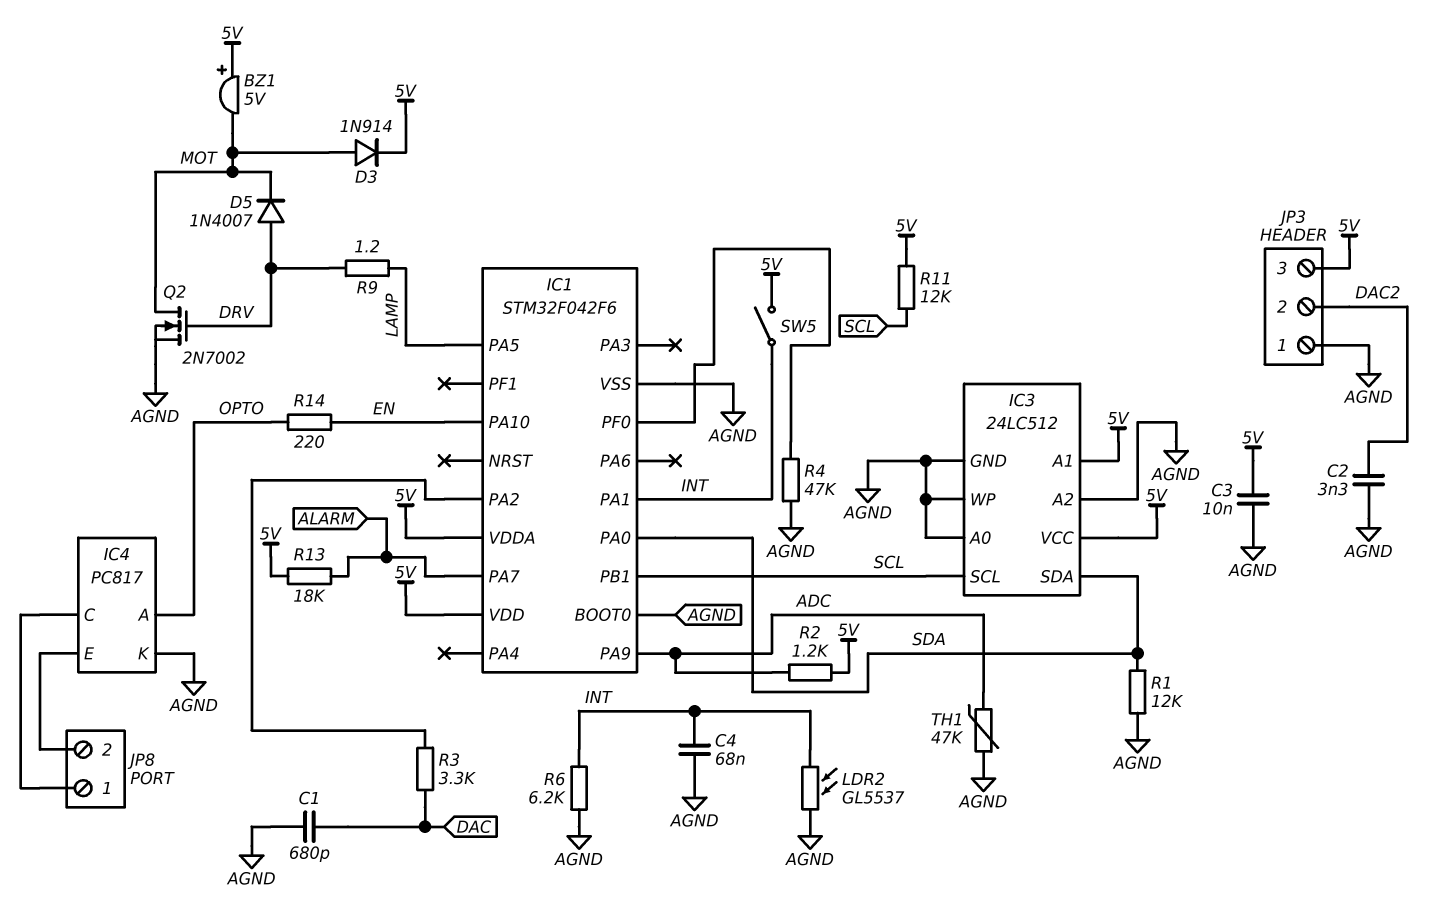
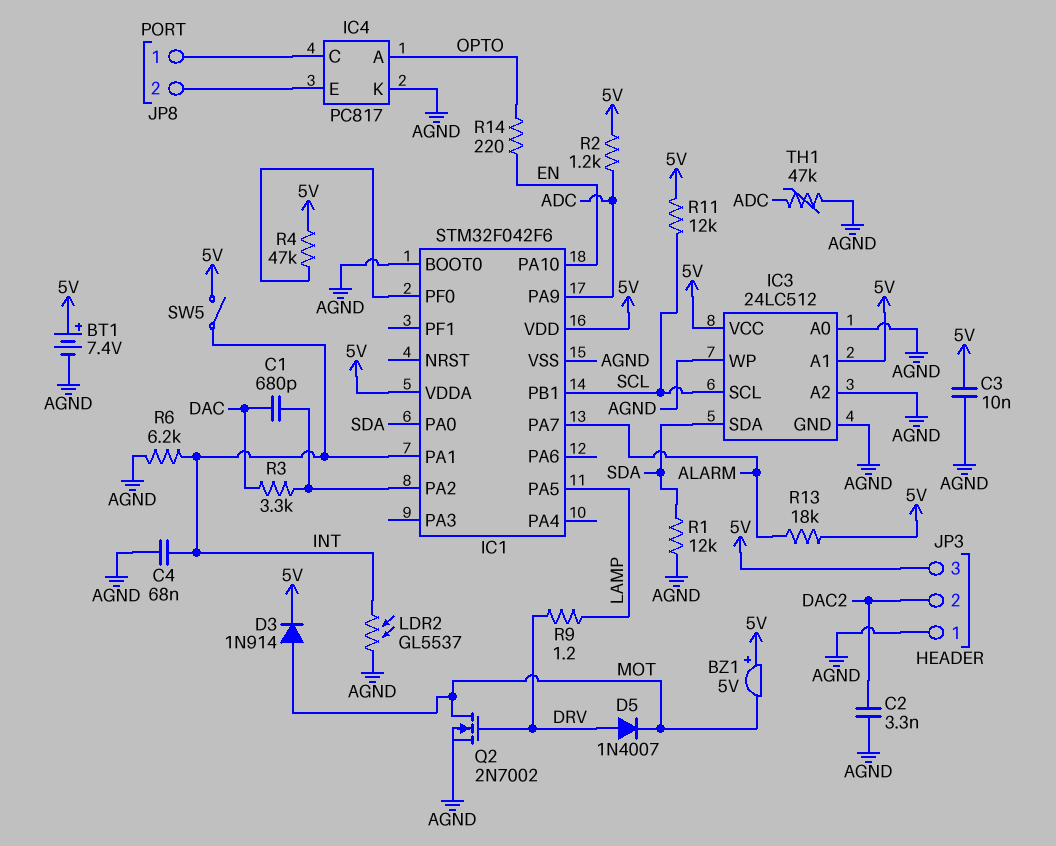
BT1: none -> 7.4V (plus 5V, minus AGND)
C1: 680pF (AGND, DAC) -> 680pF (DAC, IC1/PA2)
R4: 47k (AGND, IC1/PF0) -> 47k (5V, IC1/PF0)

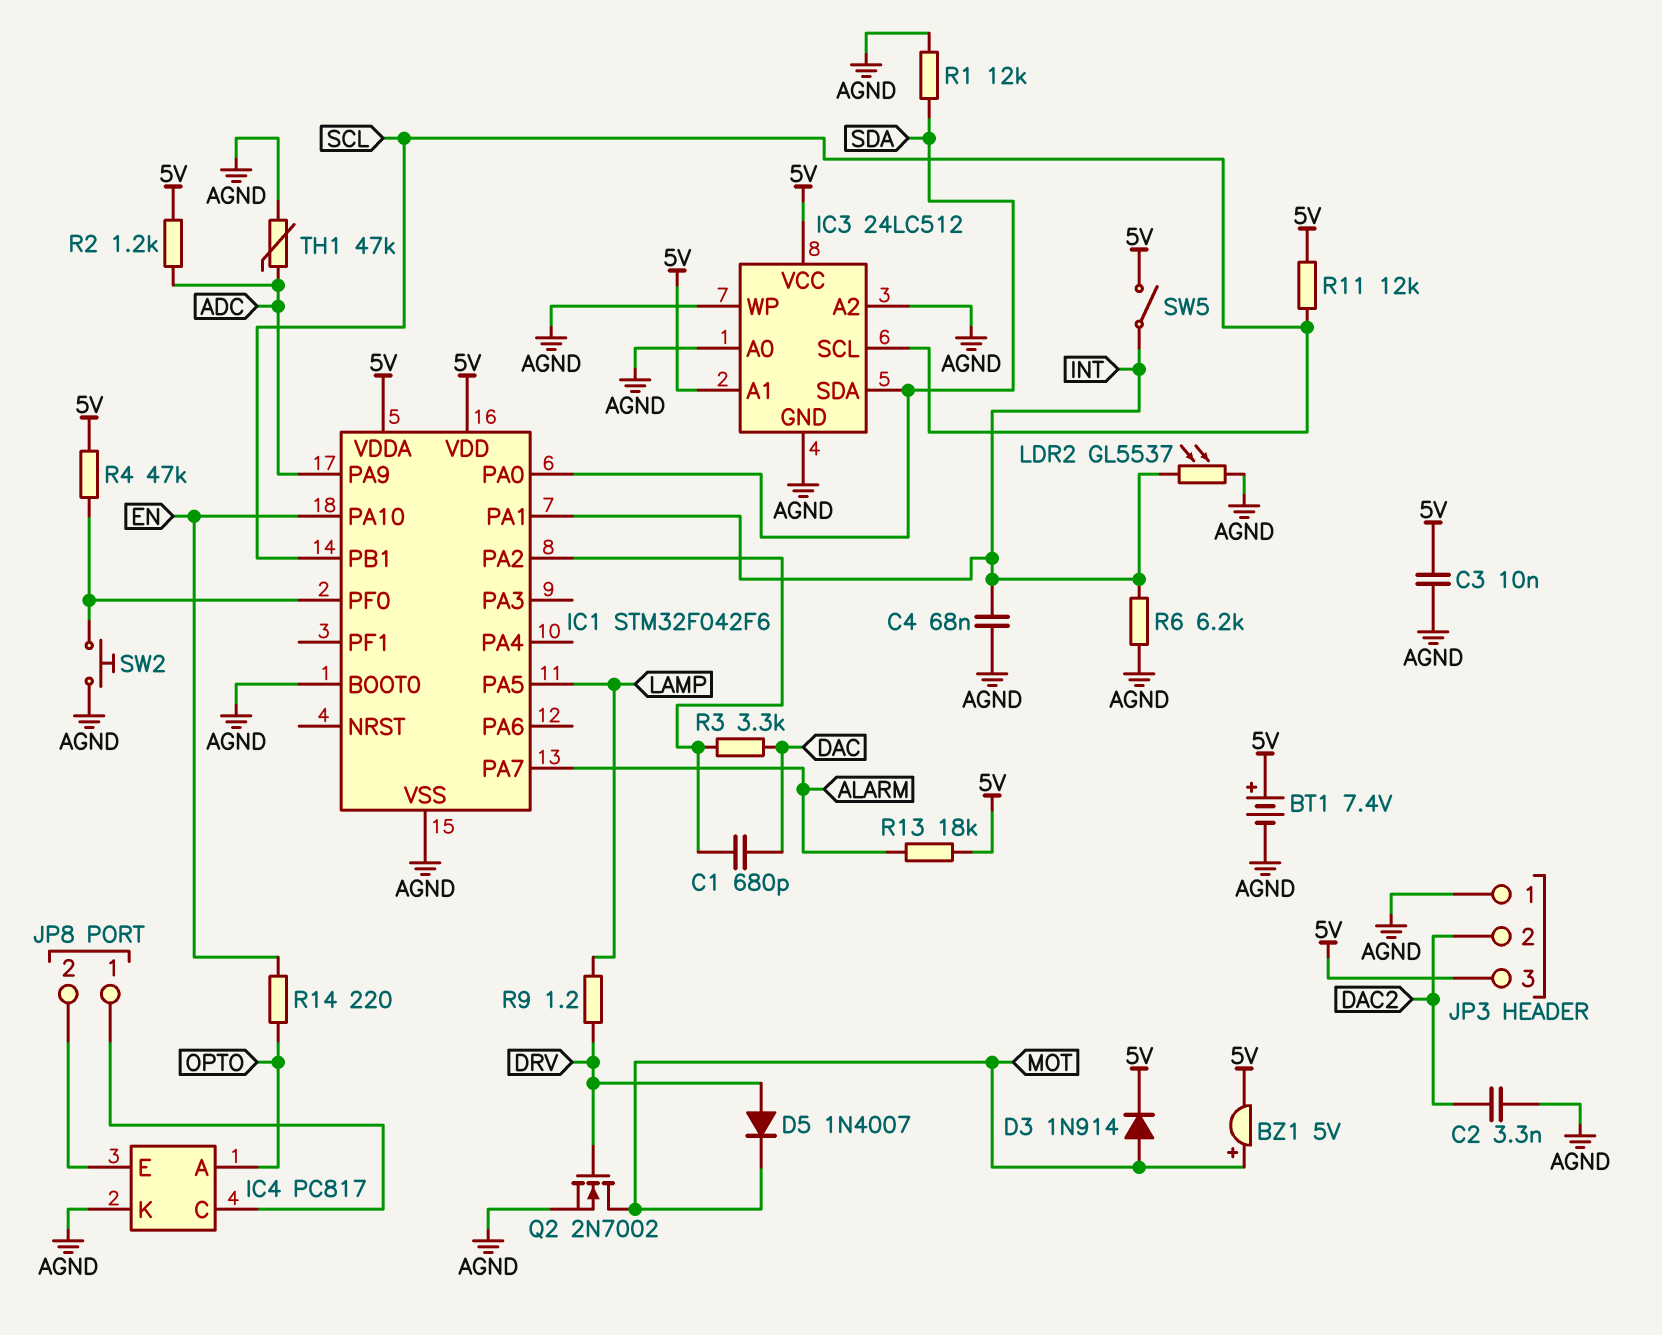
BZ1: buzzer 5V (plus 5V, minus MOT) -> buzzer 5V (plus MOT, minus 5V)
SW2: none -> button (AGND, IC1/PF0)

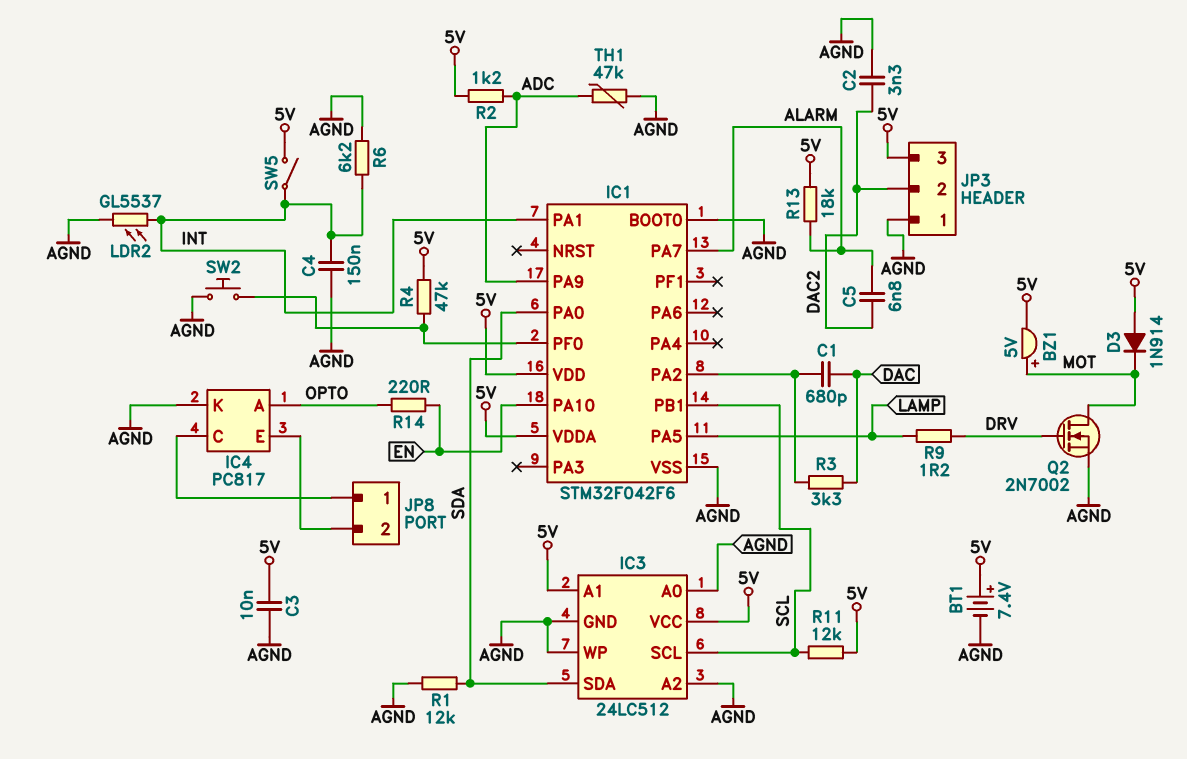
C4: 68nF (AGND, INT) -> 150nF (AGND, INT)
C5: none -> 6.8nF (ALARM, DAC2)
D3: diode 1N914 (A MOT, K 5V) -> diode 1N914 (A 5V, K MOT)
D5: diode 1N4007 (A DRV, K MOT) -> none

